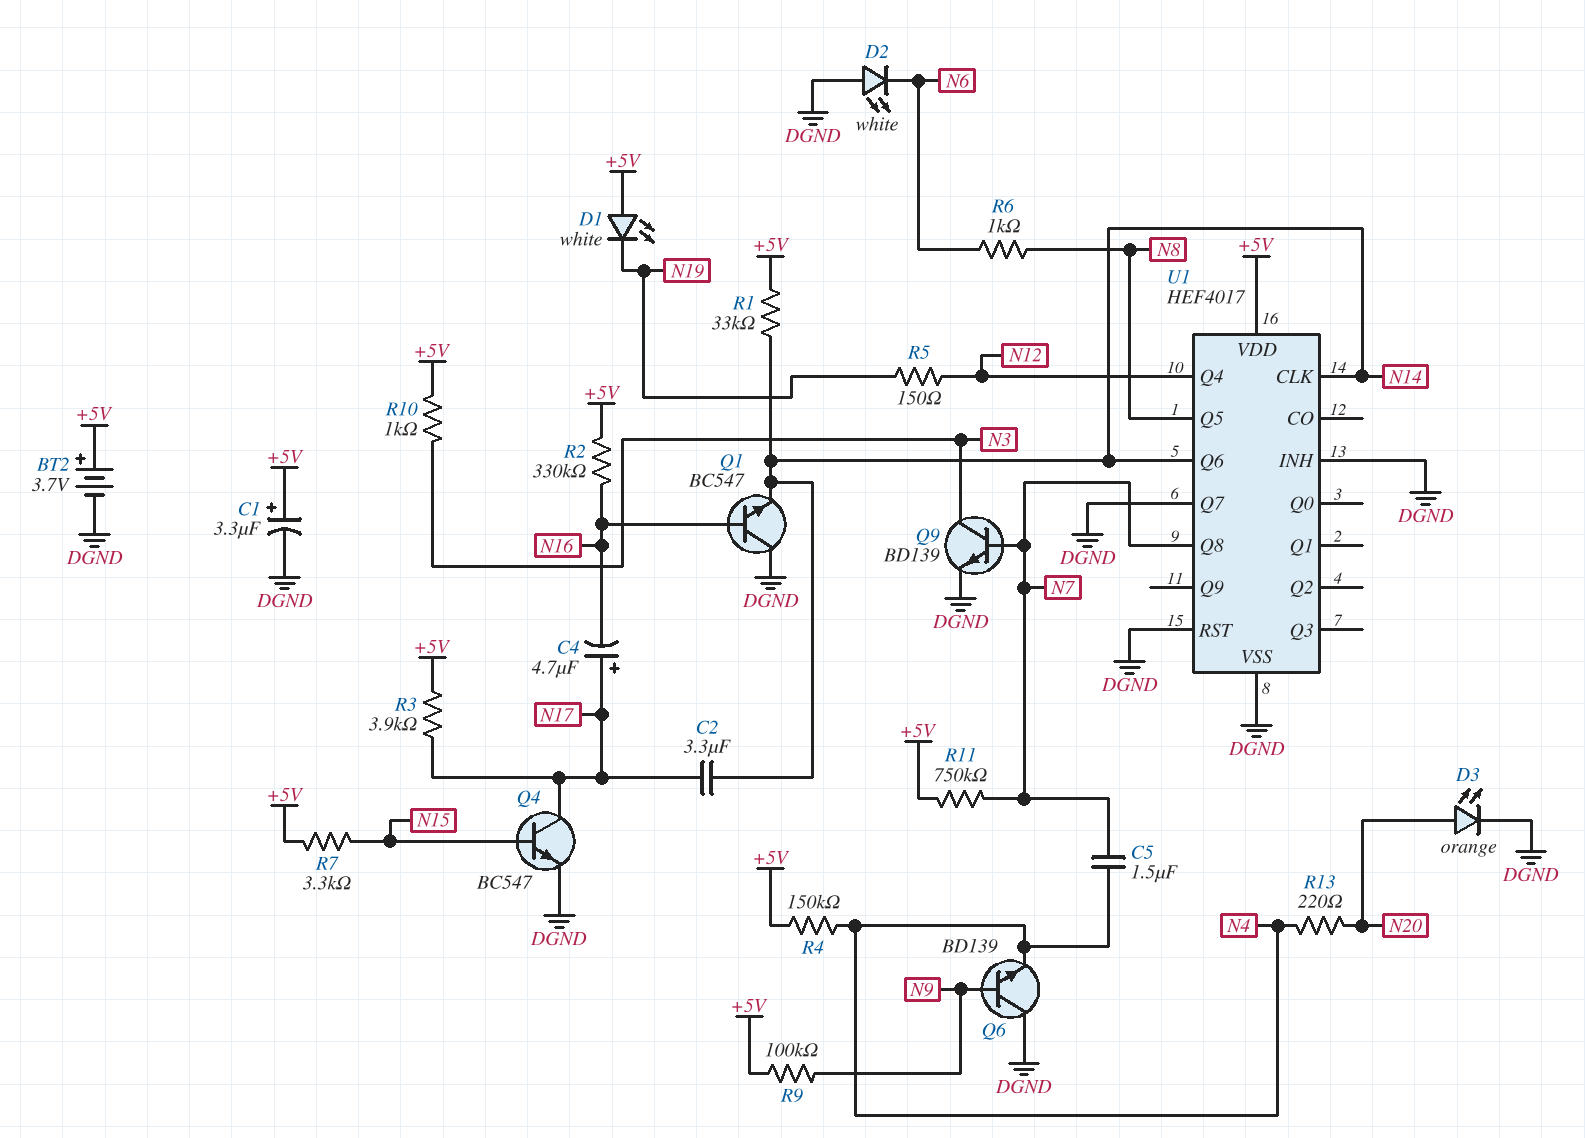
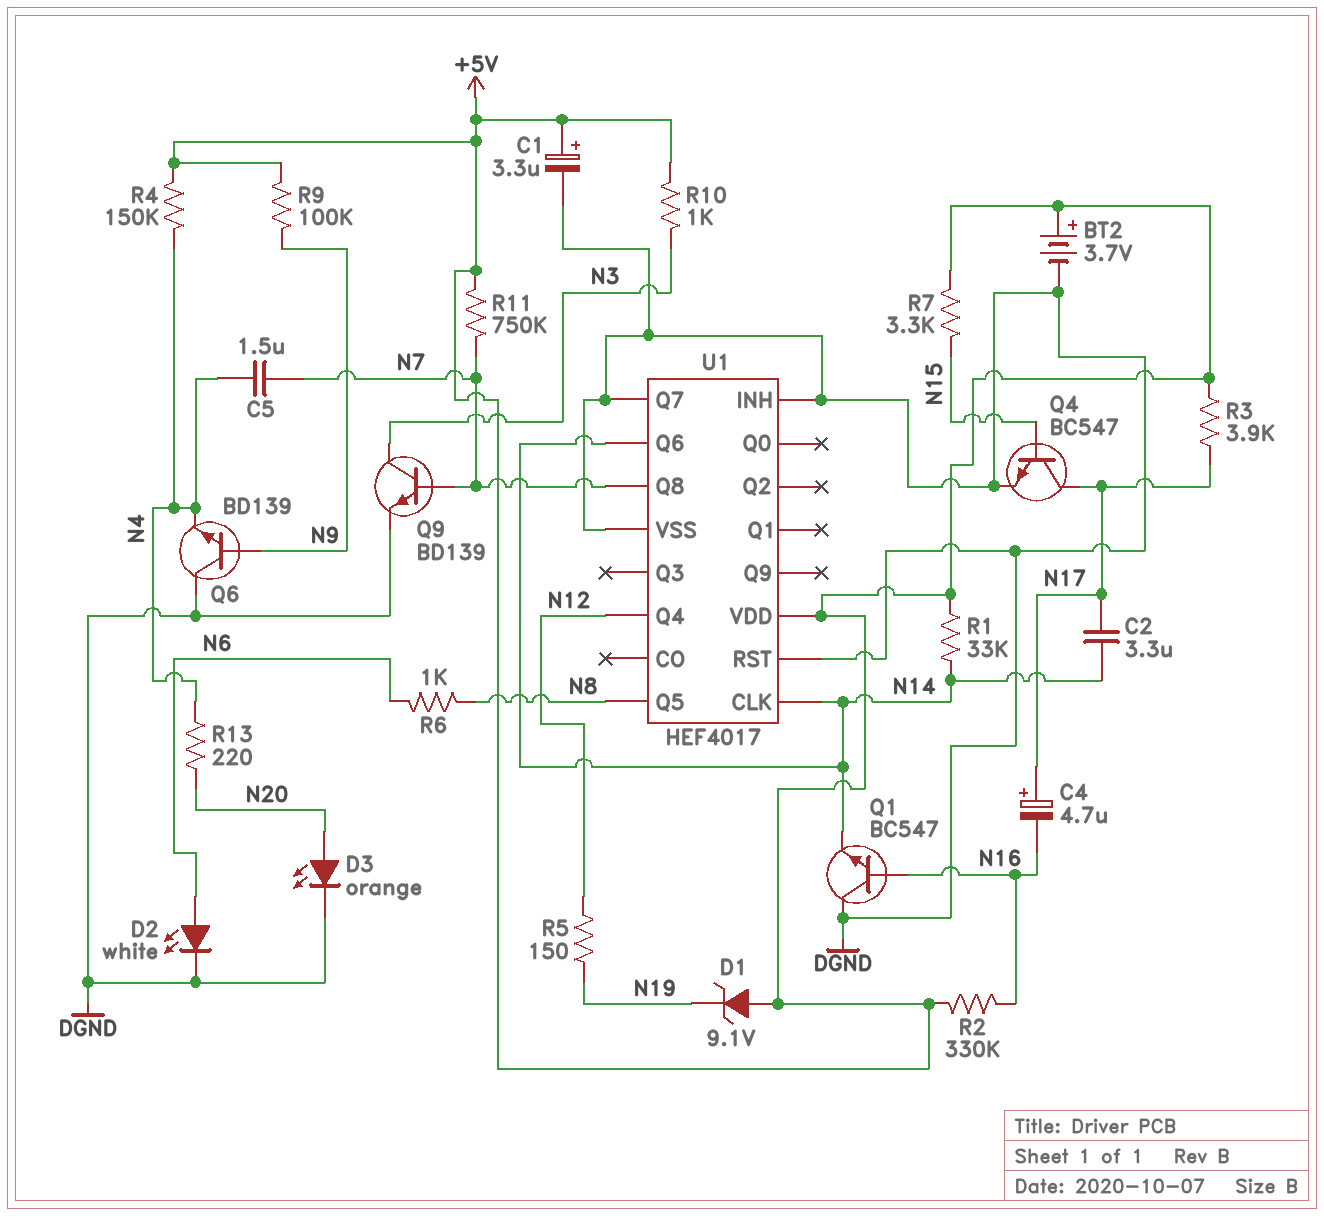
D1: LED white (A +5V, K N19) -> zener 9.1V (A +5V, K N19)
D2: LED white (A DGND, K N6) -> LED white (A N6, K DGND)

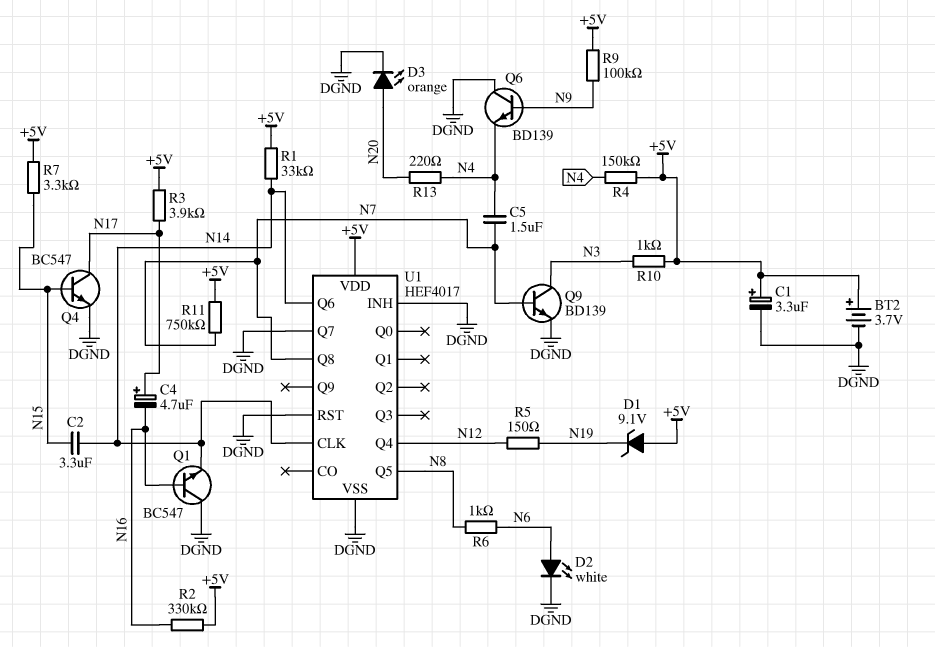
C2: 3.3uF (N14, N17) -> 3.3uF (N14, N15)

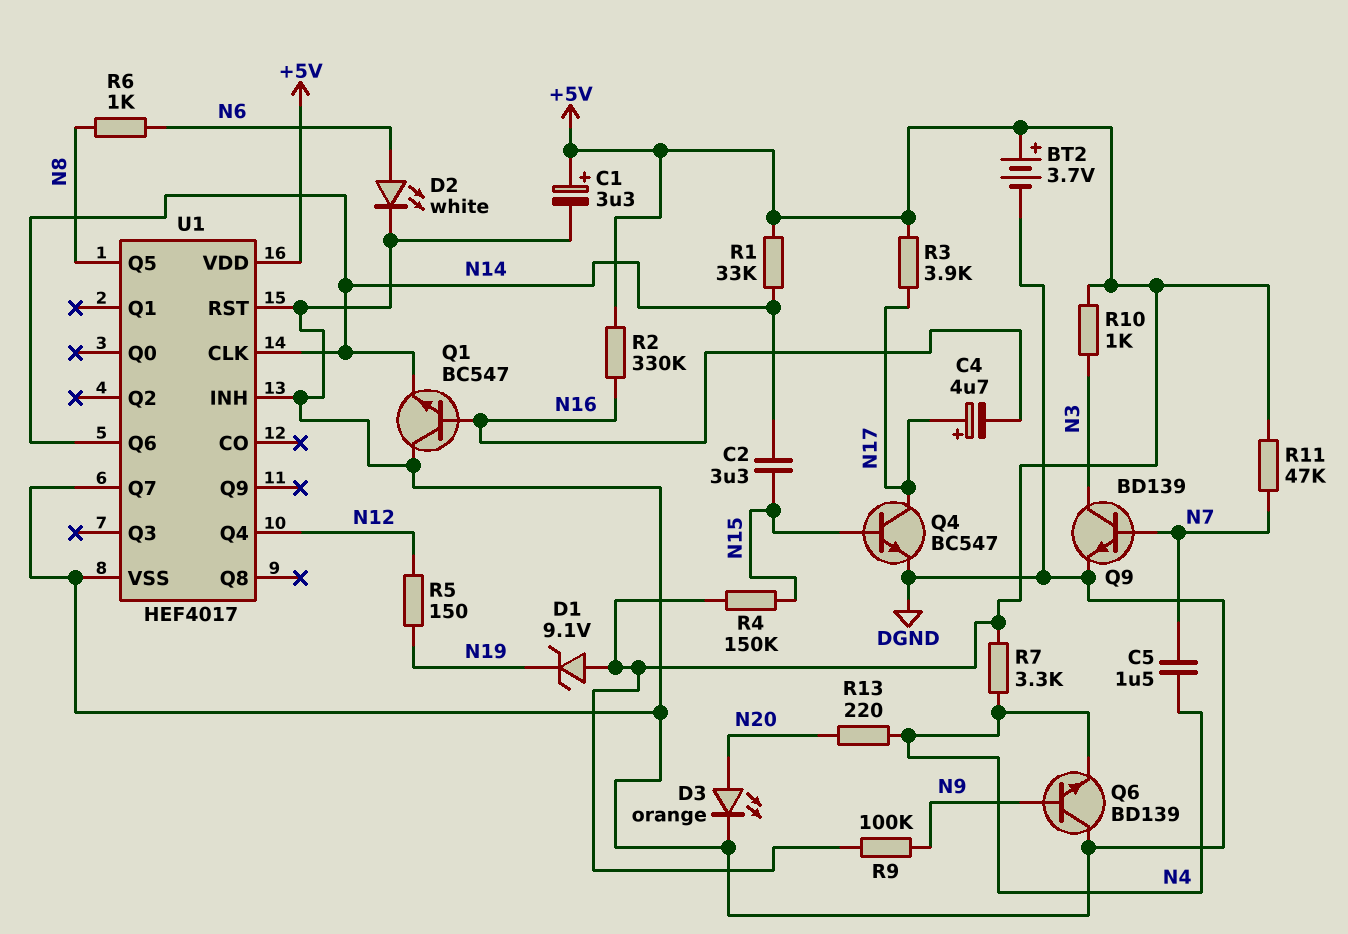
R4: 150k (+5V, N4) -> 150k (+5V, N15)
R7: 3.3k (+5V, N15) -> 3.3k (+5V, N4)
R11: 750k (+5V, N7) -> 47k (+5V, N7)
U1 pin Q8: N7 -> none

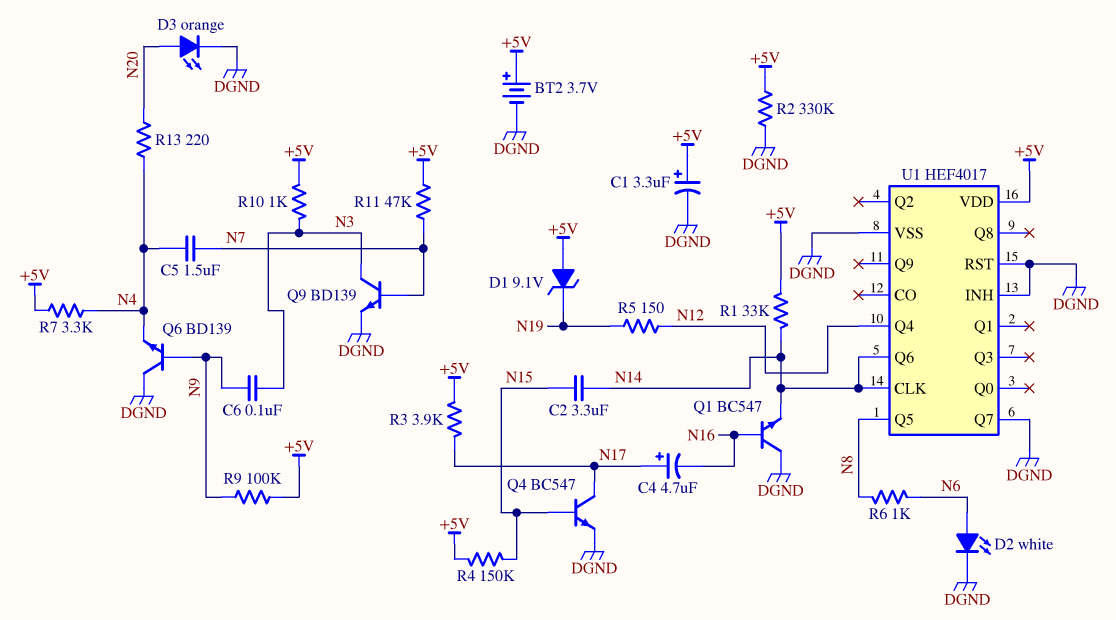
C6: none -> 100nF (N3, N9)
R2: 330k (+5V, N16) -> 330k (+5V, DGND)

